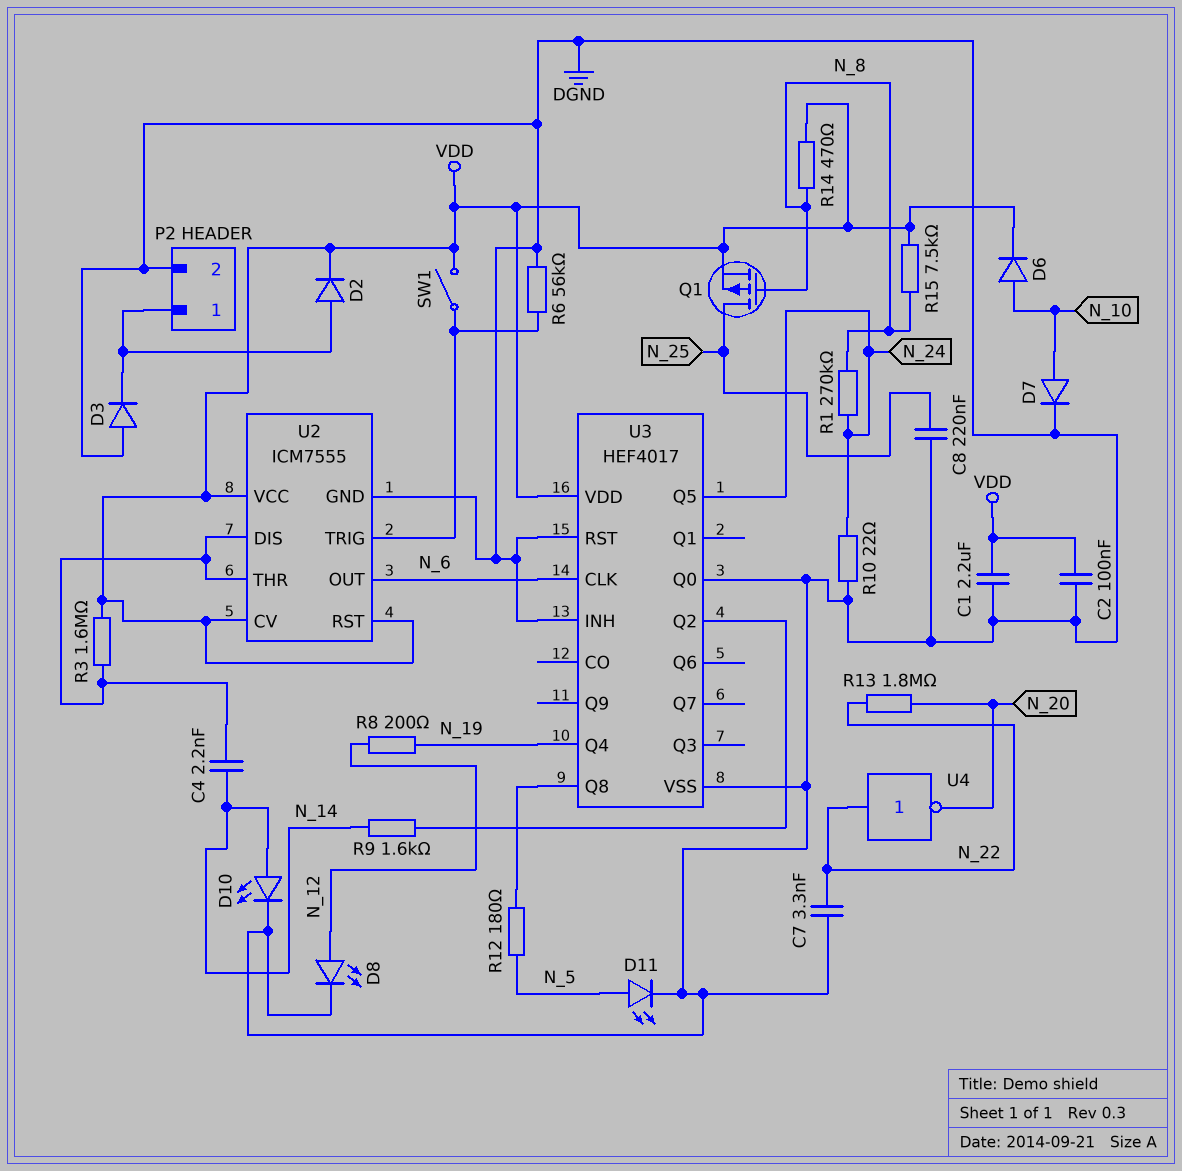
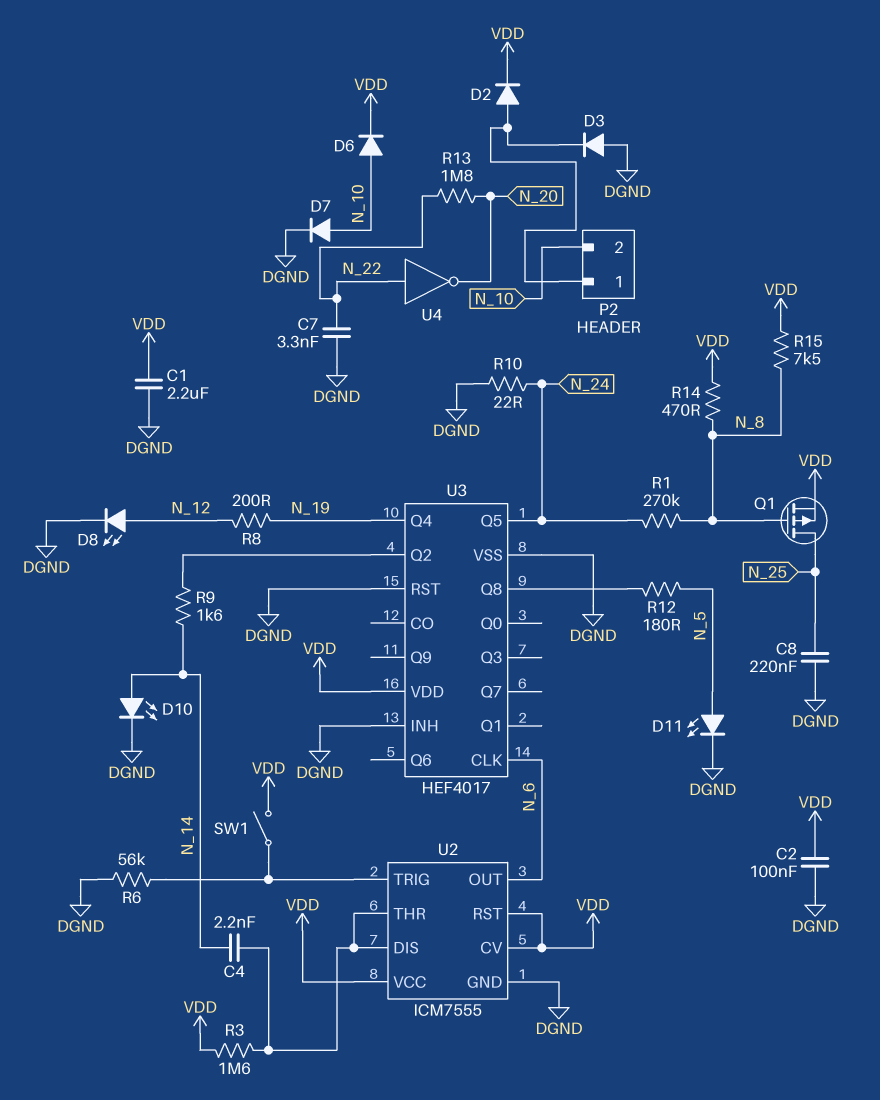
P2 pin 2: DGND -> N_10
U3 pin Q0: DGND -> none

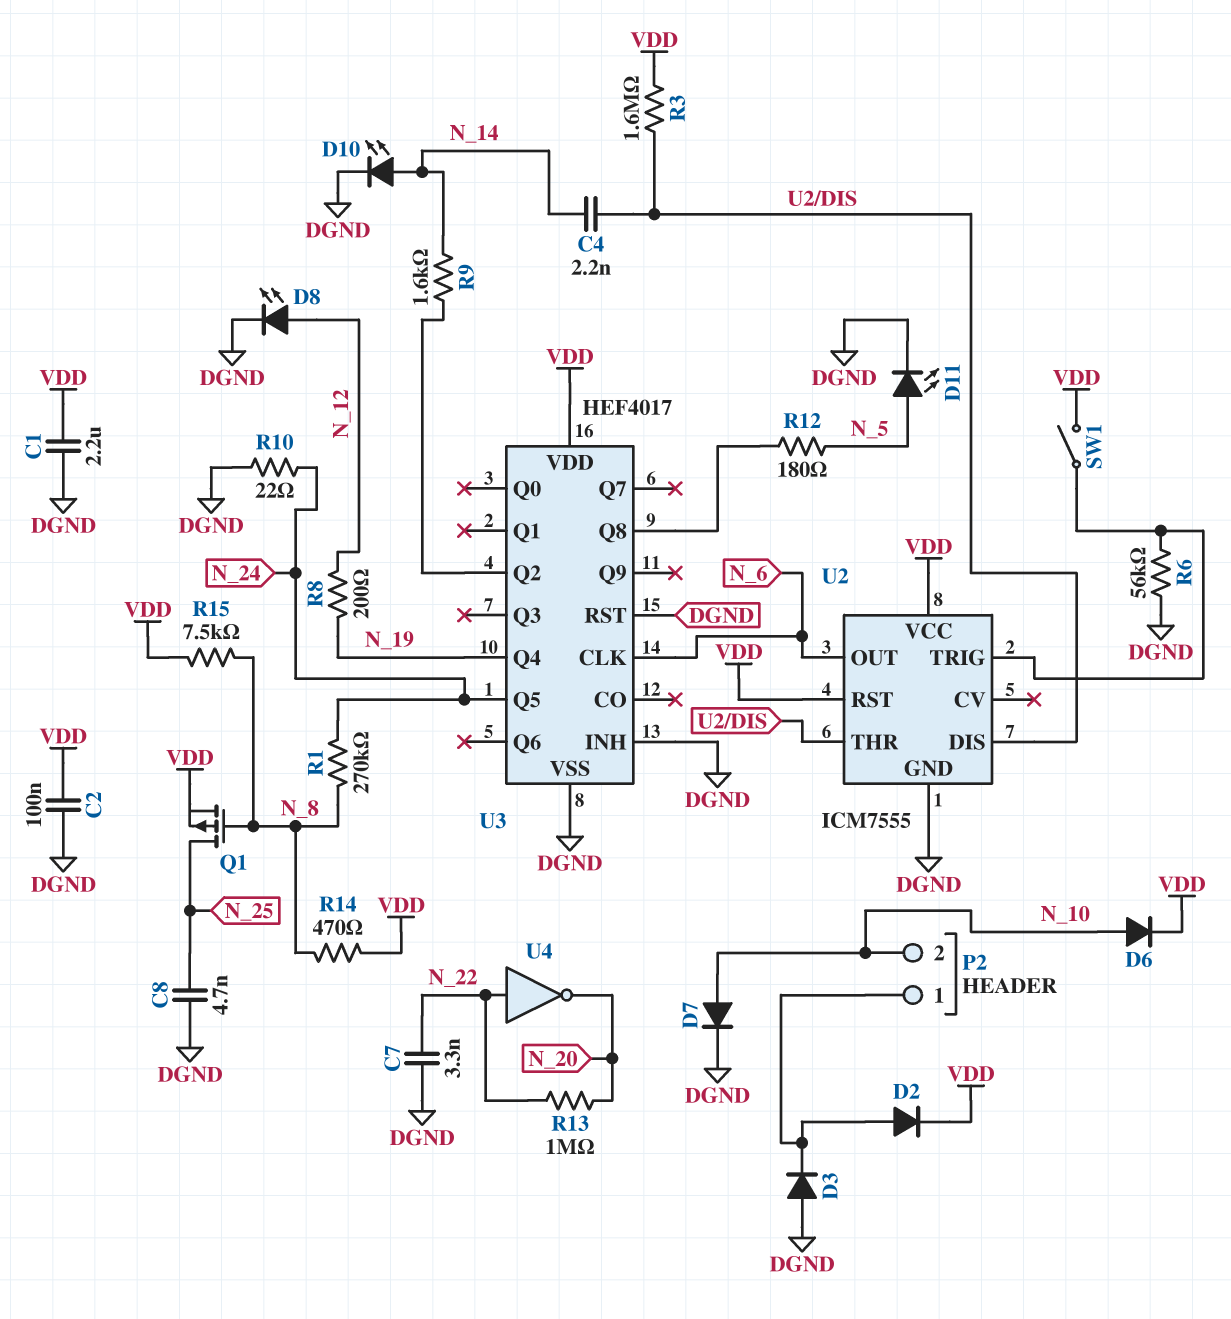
C8: 220nF (DGND, N_25) -> 4.7nF (DGND, N_25)
R13: 1.8M (N_20, N_22) -> 1M (N_20, N_22)
U2 pin CV: VDD -> none

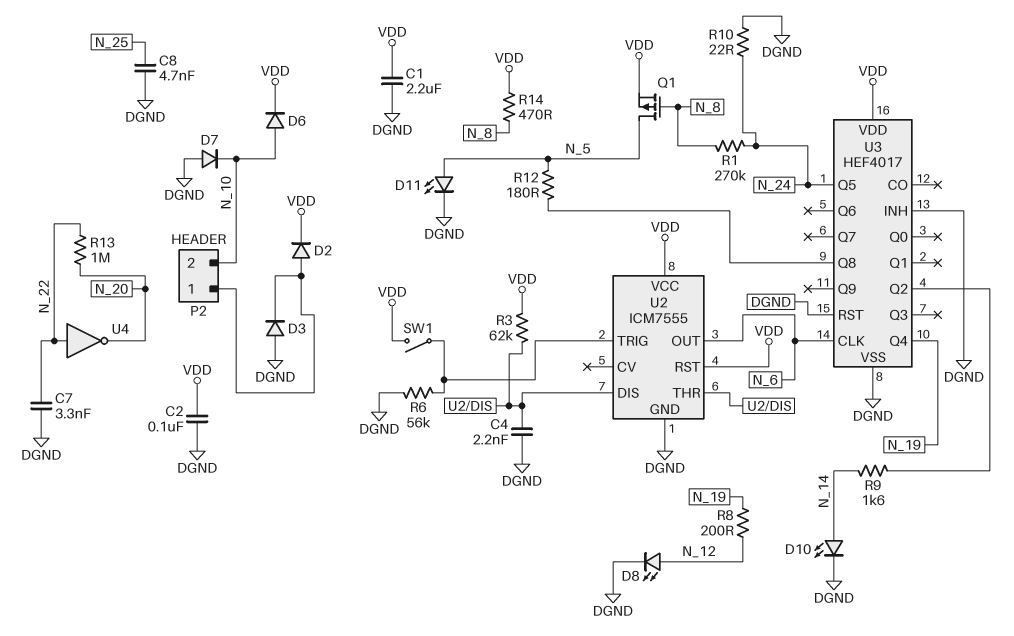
C4: 2.2nF (N_14, U2/DIS) -> 2.2nF (DGND, U2/DIS)
D7: diode (A N_10, K DGND) -> diode (A DGND, K N_10)
Q1: PMOS (G N_8, D N_25, S VDD) -> PMOS (G N_8, D N_5, S VDD)
R3: 1.6M (U2/DIS, VDD) -> 62k (U2/DIS, VDD)
R15: 7.5k (N_8, VDD) -> none

